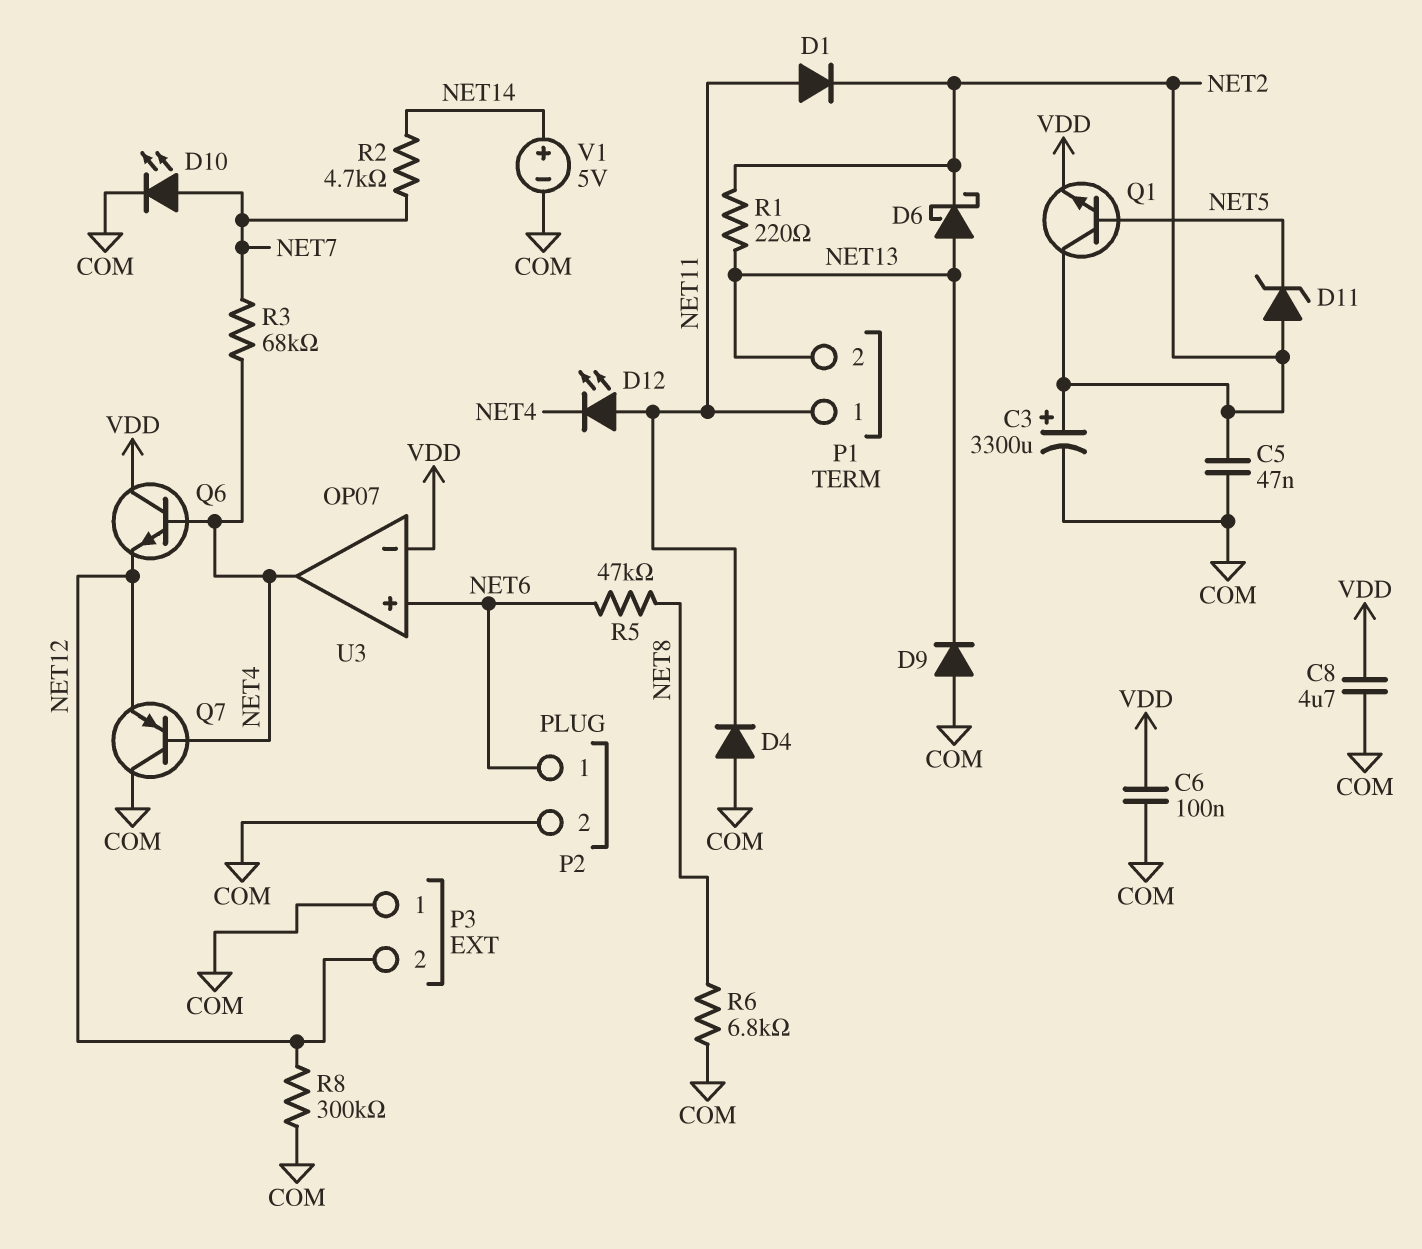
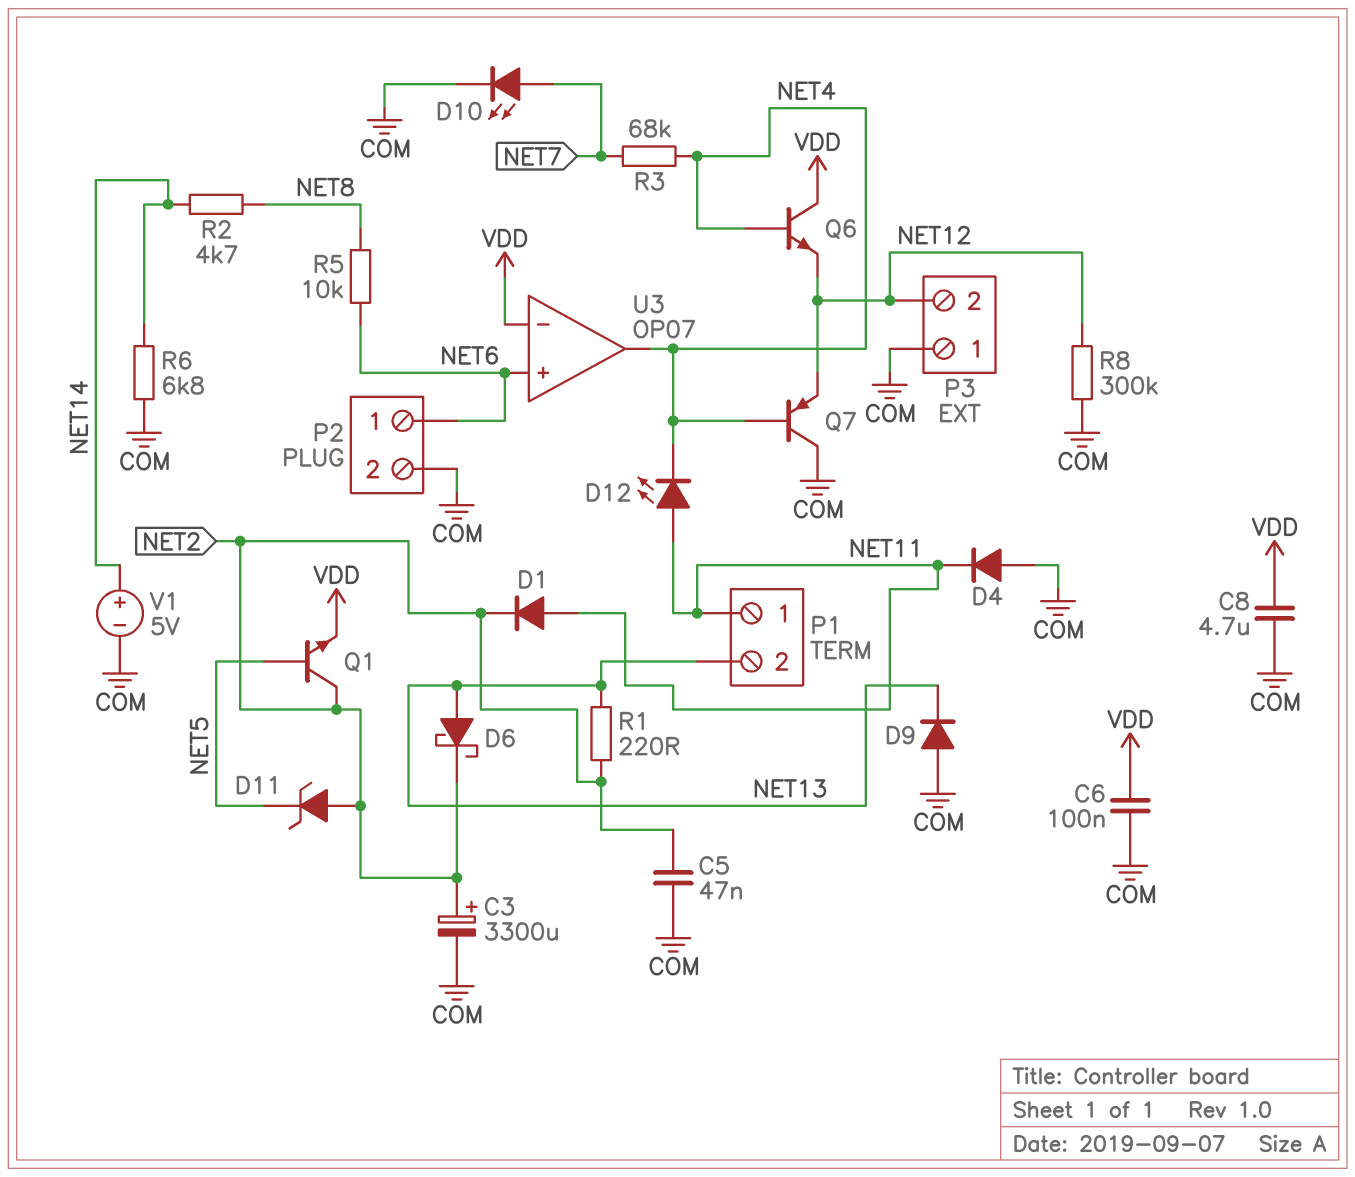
R2: 4.7k (NET7, NET14) -> 4.7k (NET8, NET14)
R5: 47k (NET6, NET8) -> 10k (NET6, NET8)
R6: 6.8k (COM, NET8) -> 6.8k (COM, NET14)

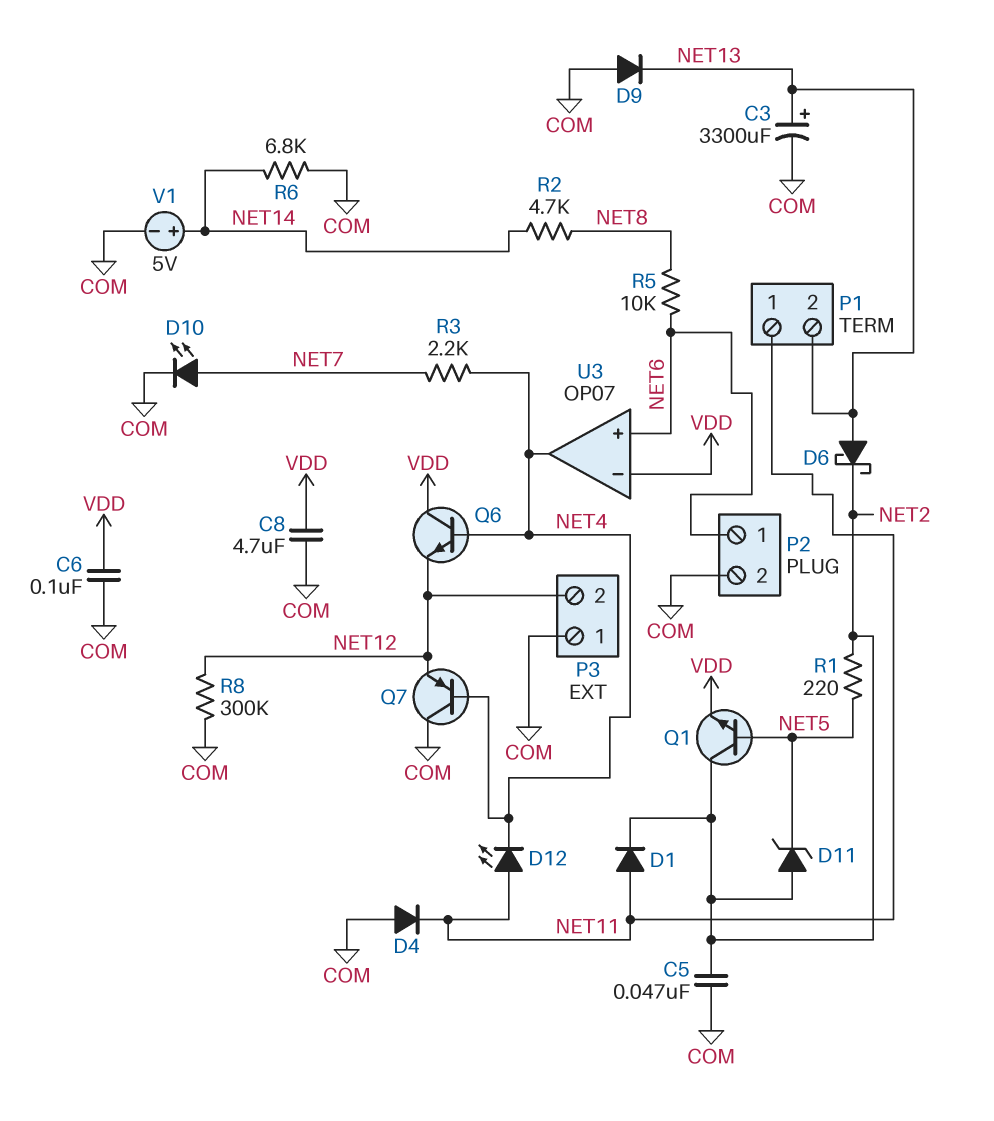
C3: 3300uF (plus NET2, minus COM) -> 3300uF (plus NET13, minus COM)
R1: 220 (NET2, NET13) -> 220 (NET2, NET5)
R3: 68k (NET4, NET7) -> 2.2k (NET4, NET7)

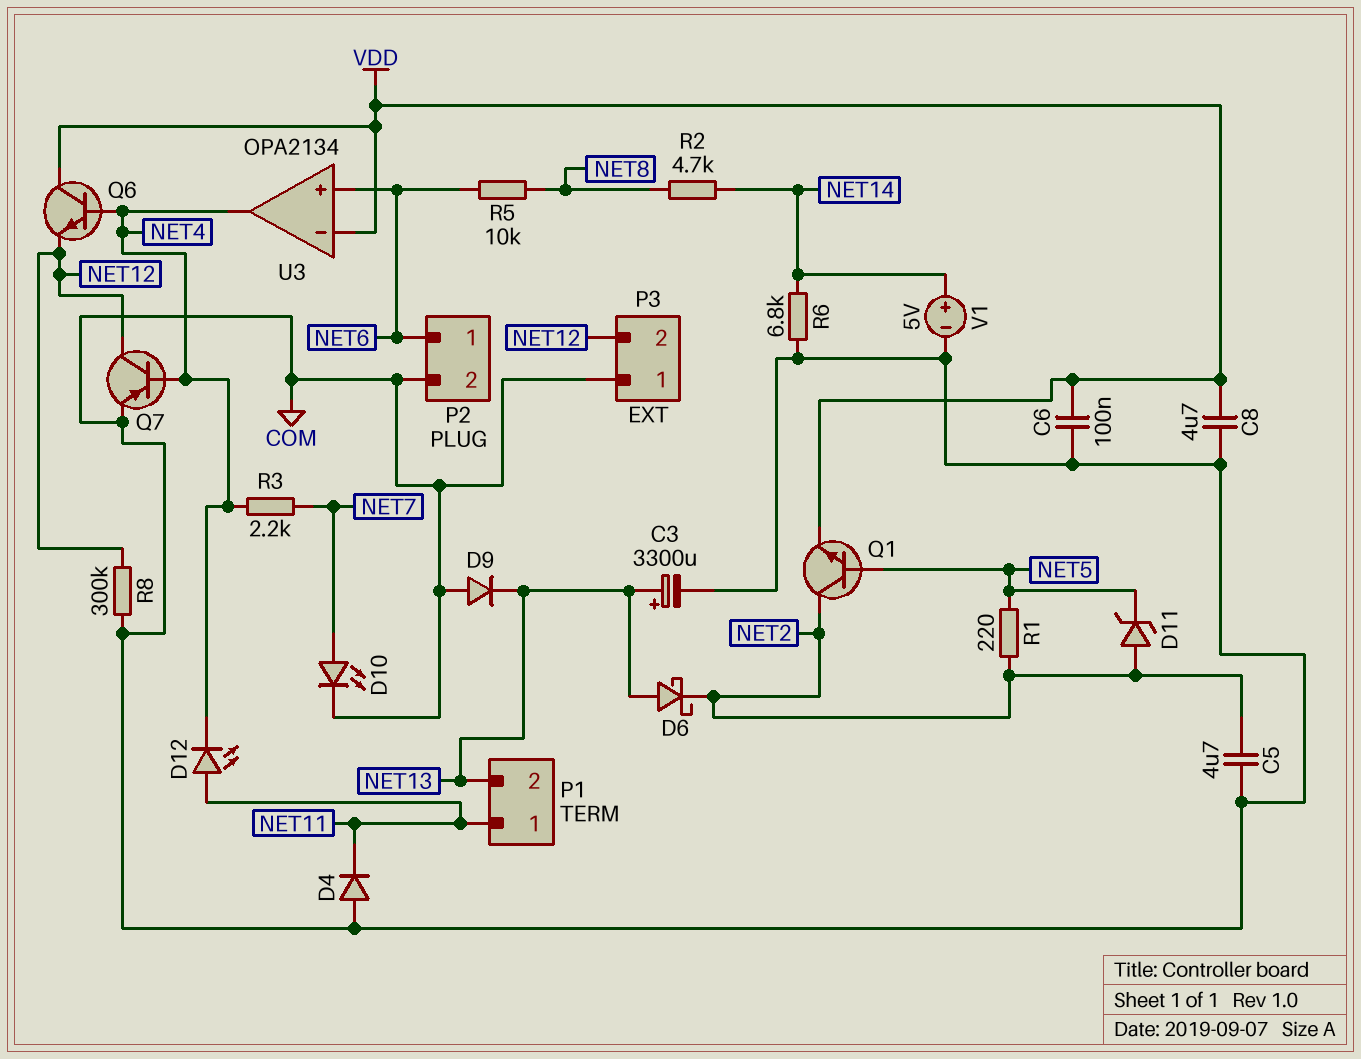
C5: 47nF (COM, NET2) -> 4.7uF (COM, NET2)
D1: diode (A NET11, K NET2) -> none
Q7: PNP (B NET4, C COM, E NET12) -> PNP (B NET4, C NET12, E COM)
U3: OP07 -> OPA2134

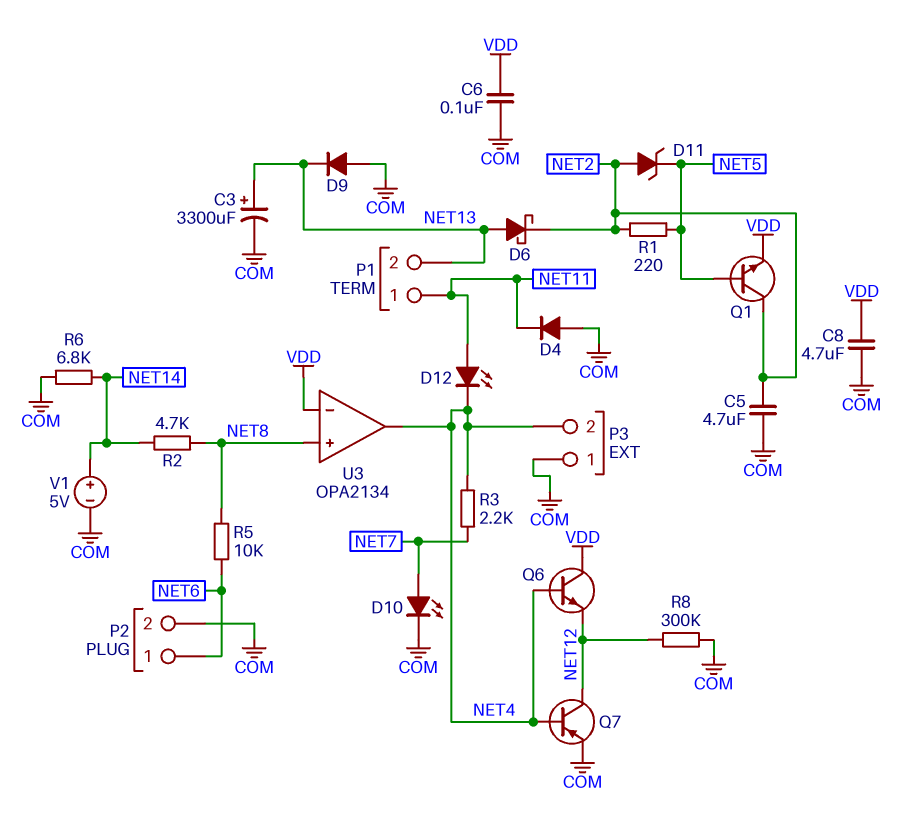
P3 pin 2: NET12 -> NET4
U3 pin in+: NET6 -> NET8

